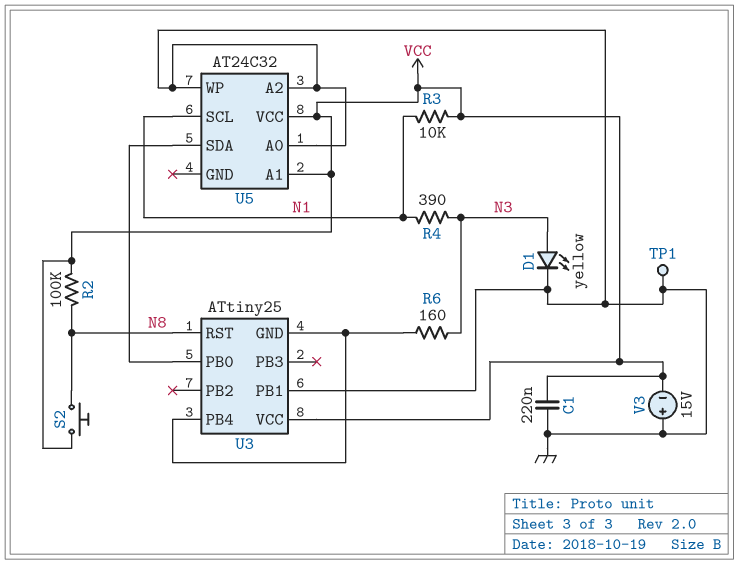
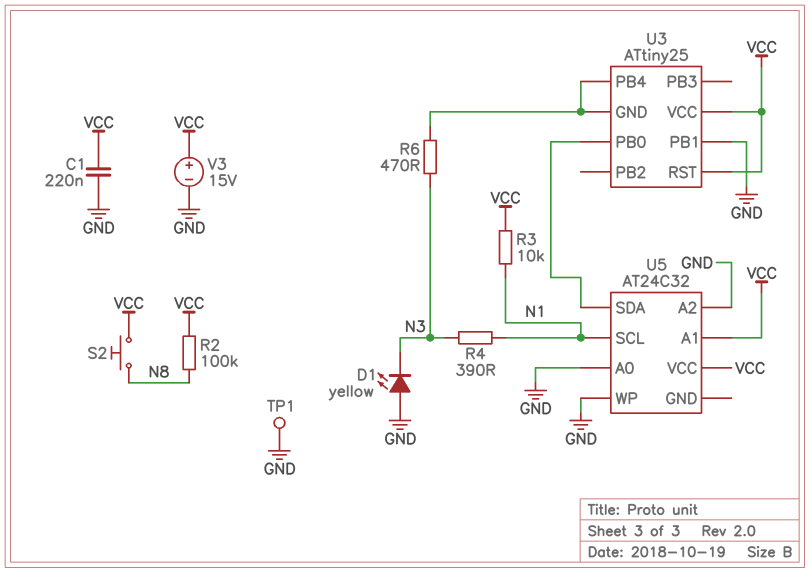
D1: LED yellow (A N3, K GND) -> LED yellow (A GND, K N3)
R6: 160 (N3, U3/GND) -> 470 (N3, U3/GND)
U3 pin RST: N8 -> VCC
V3: 15V (plus GND, minus VCC) -> 15V (plus VCC, minus GND)

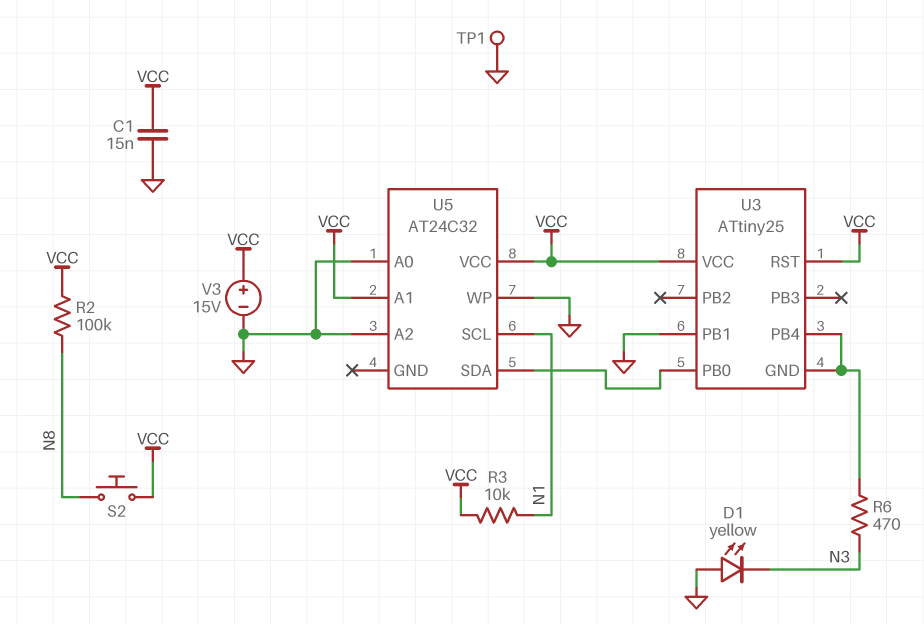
C1: 220nF (GND, VCC) -> 15nF (GND, VCC)
R4: 390 (N1, N3) -> none

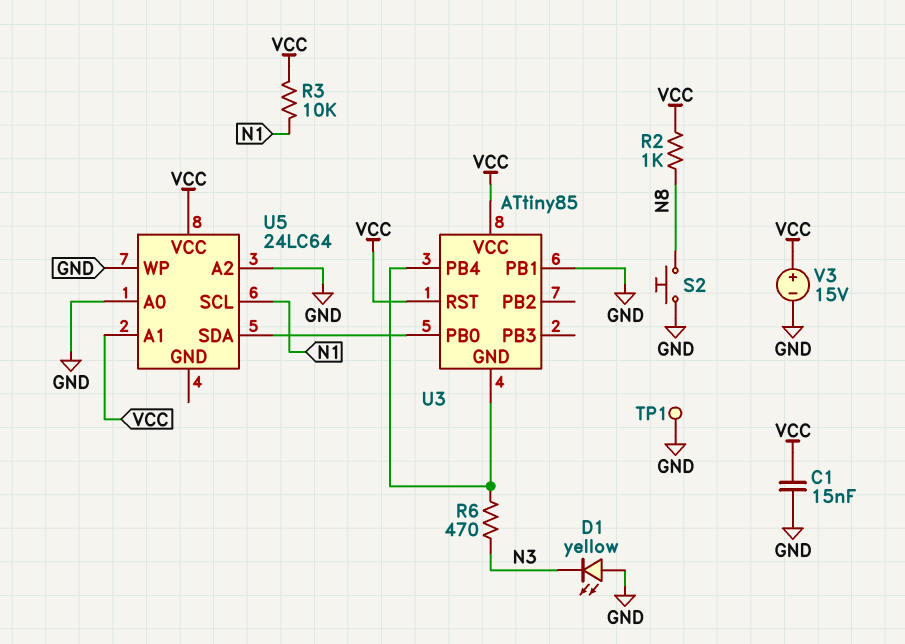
R2: 100k (N8, VCC) -> 1k (N8, VCC)
S2: button (N8, VCC) -> button (GND, N8)
U3: ATtiny25 -> ATtiny85
U5: AT24C32 -> 24LC64

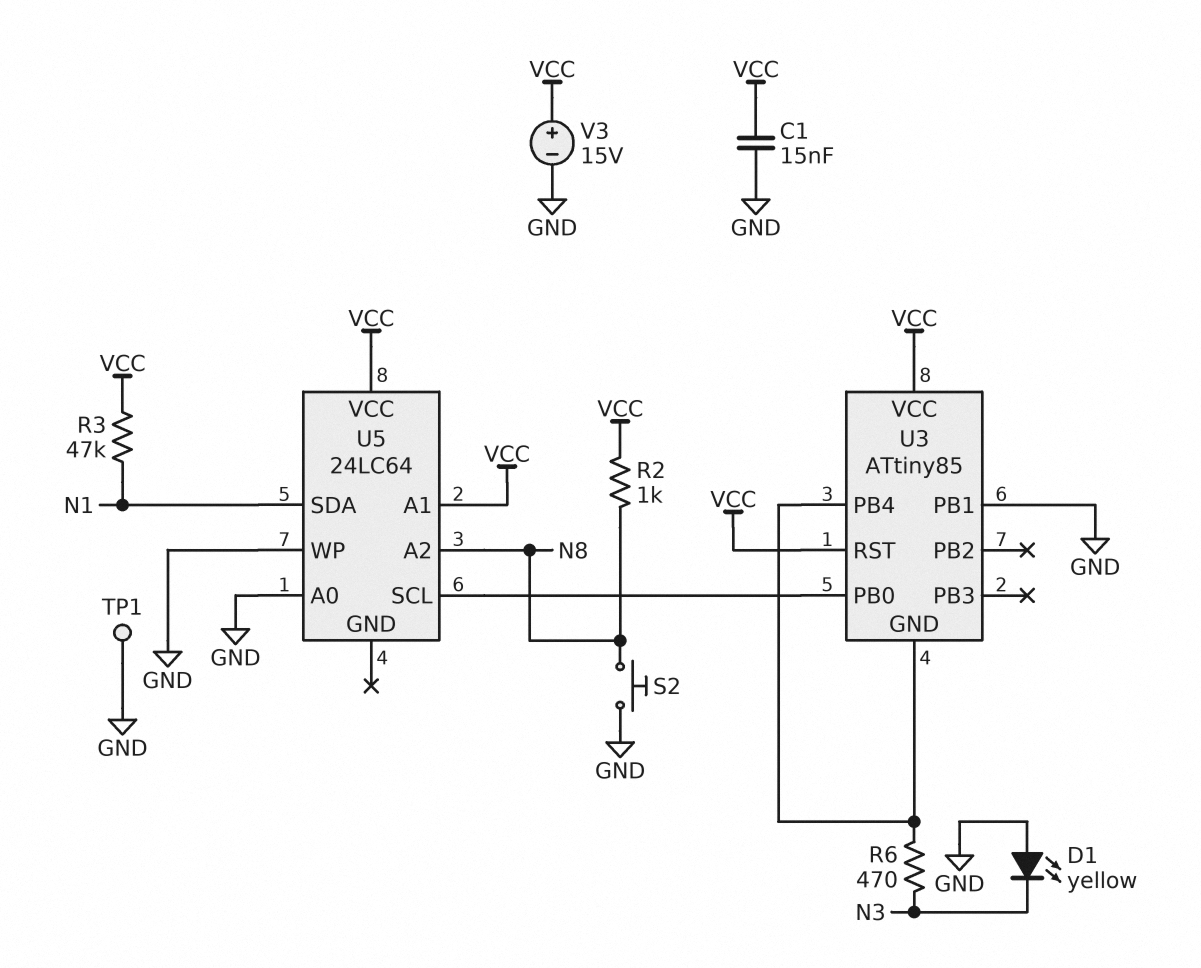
R3: 10k (N1, VCC) -> 47k (N1, VCC)
U5 pin A2: GND -> N8
U5 pin SCL: N1 -> U3/PB0
U5 pin SDA: U3/PB0 -> N1

